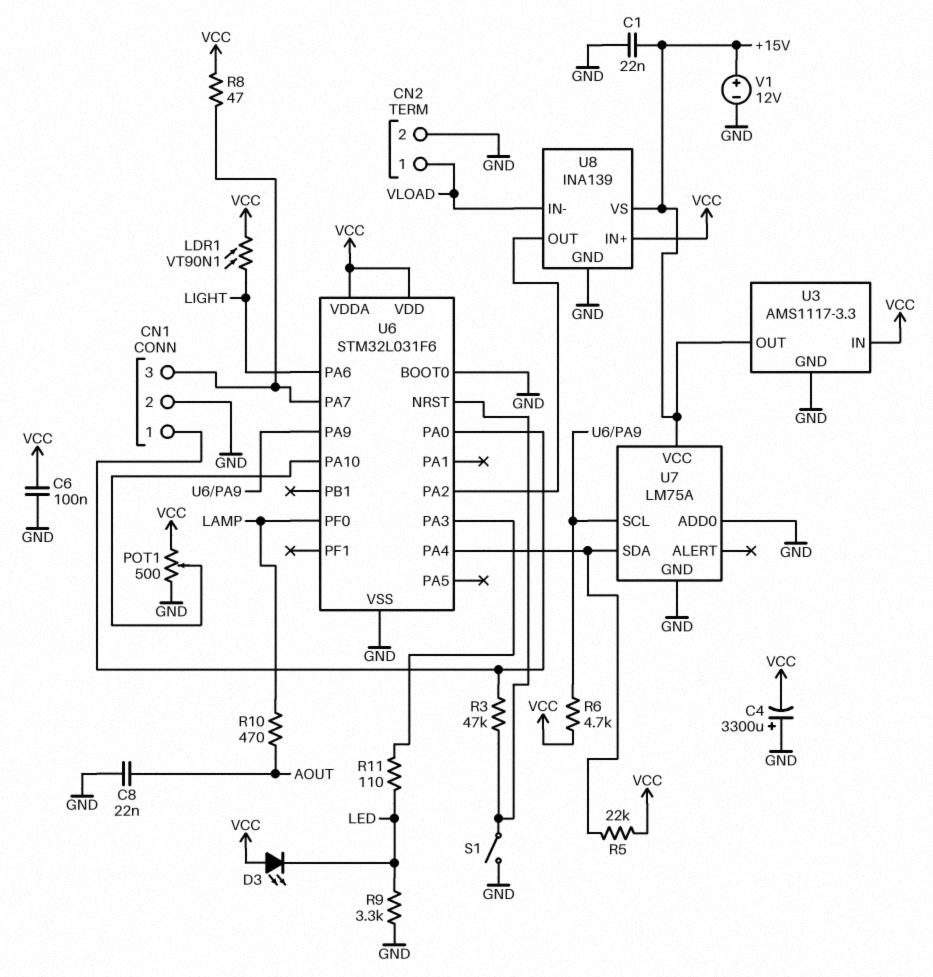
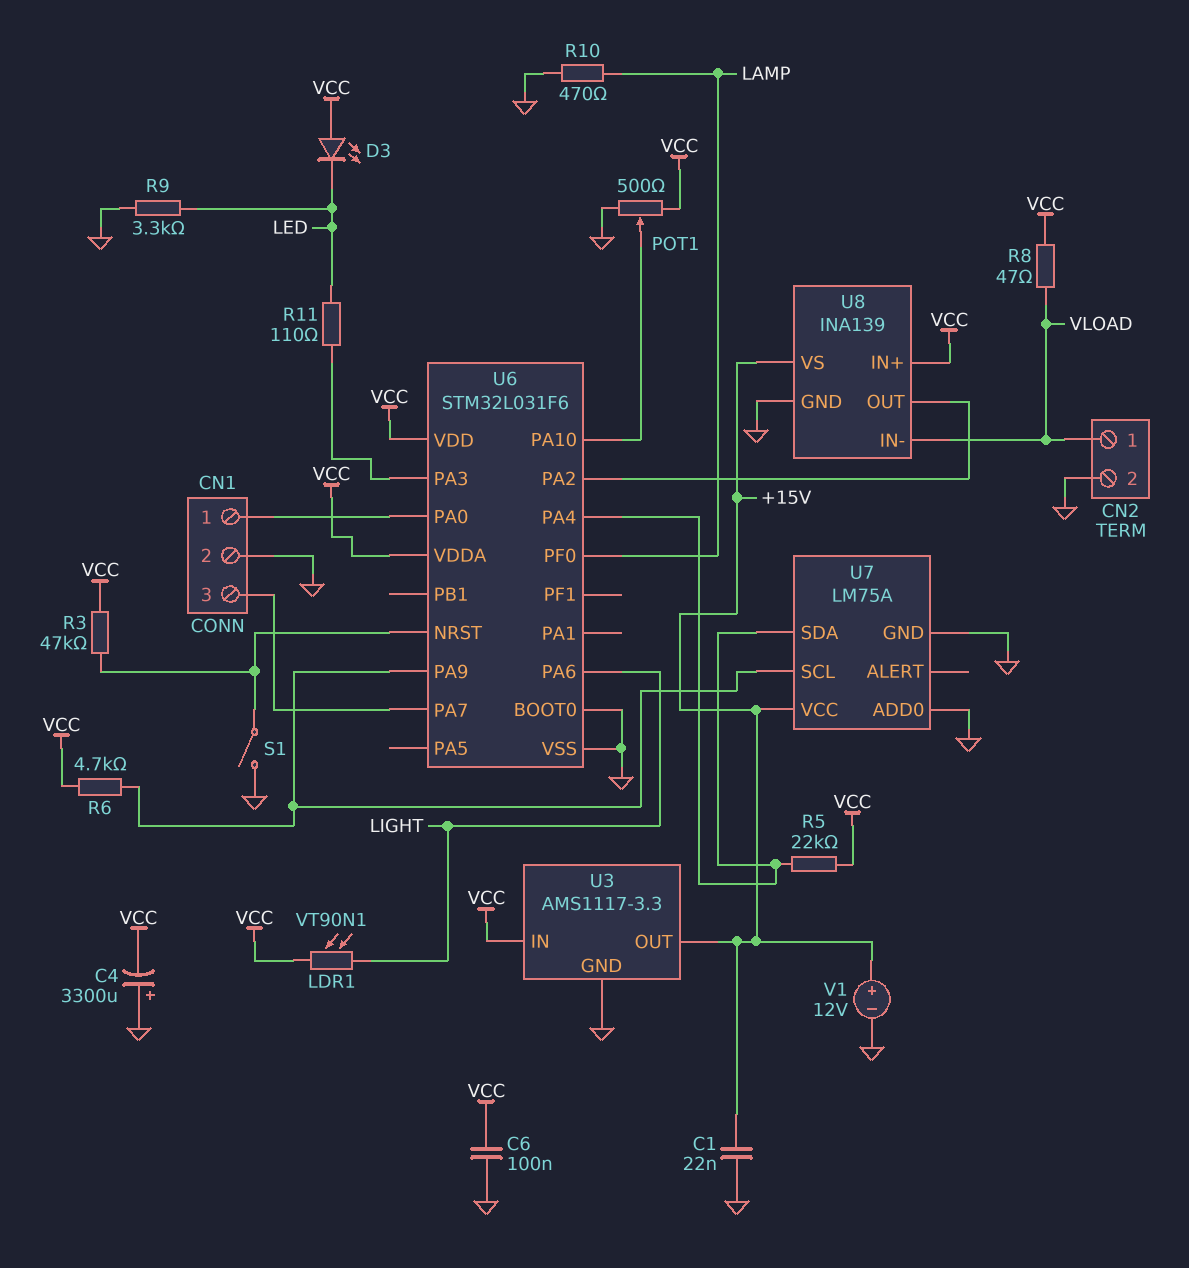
C8: 22nF (AOUT, GND) -> none
R3: 47k (CN1/1, U6/NRST) -> 47k (U6/NRST, VCC)
R8: 47 (CN1/3, VCC) -> 47 (VCC, VLOAD)
R10: 470 (AOUT, LAMP) -> 470 (GND, LAMP)

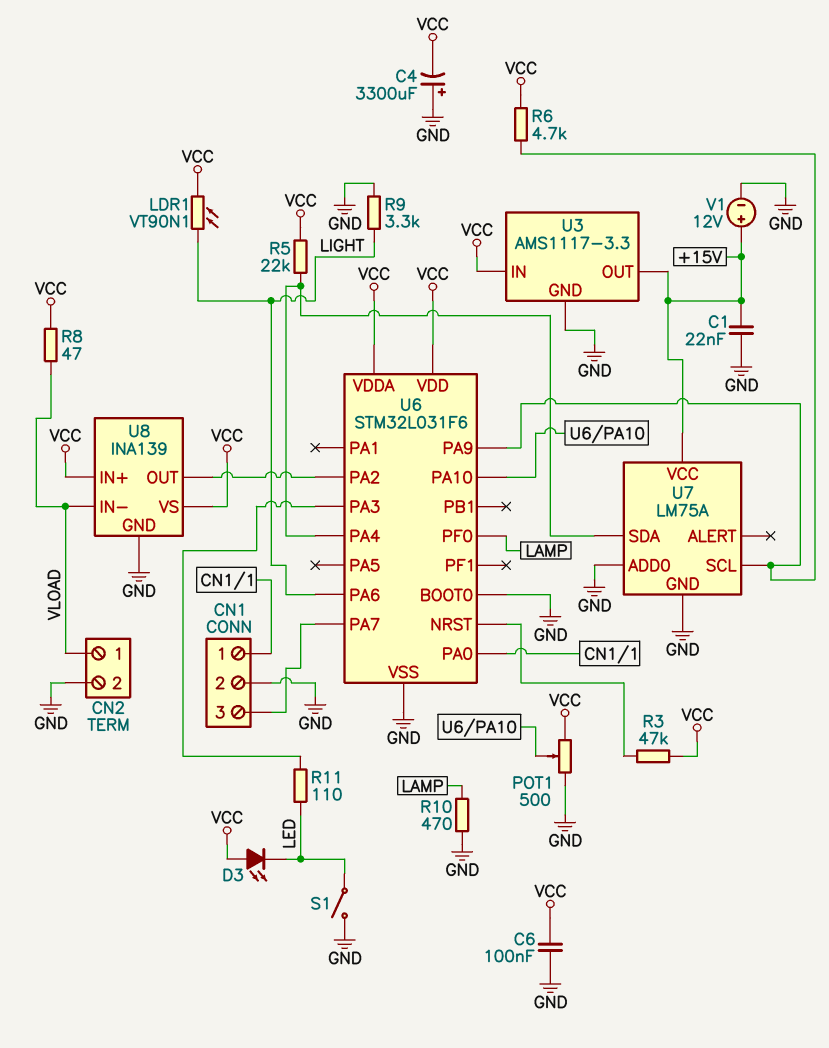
R9: 3.3k (GND, LED) -> 3.3k (GND, LIGHT)
S1: switch (GND, U6/NRST) -> switch (GND, LED)
U8 pin VS: +15V -> VCC

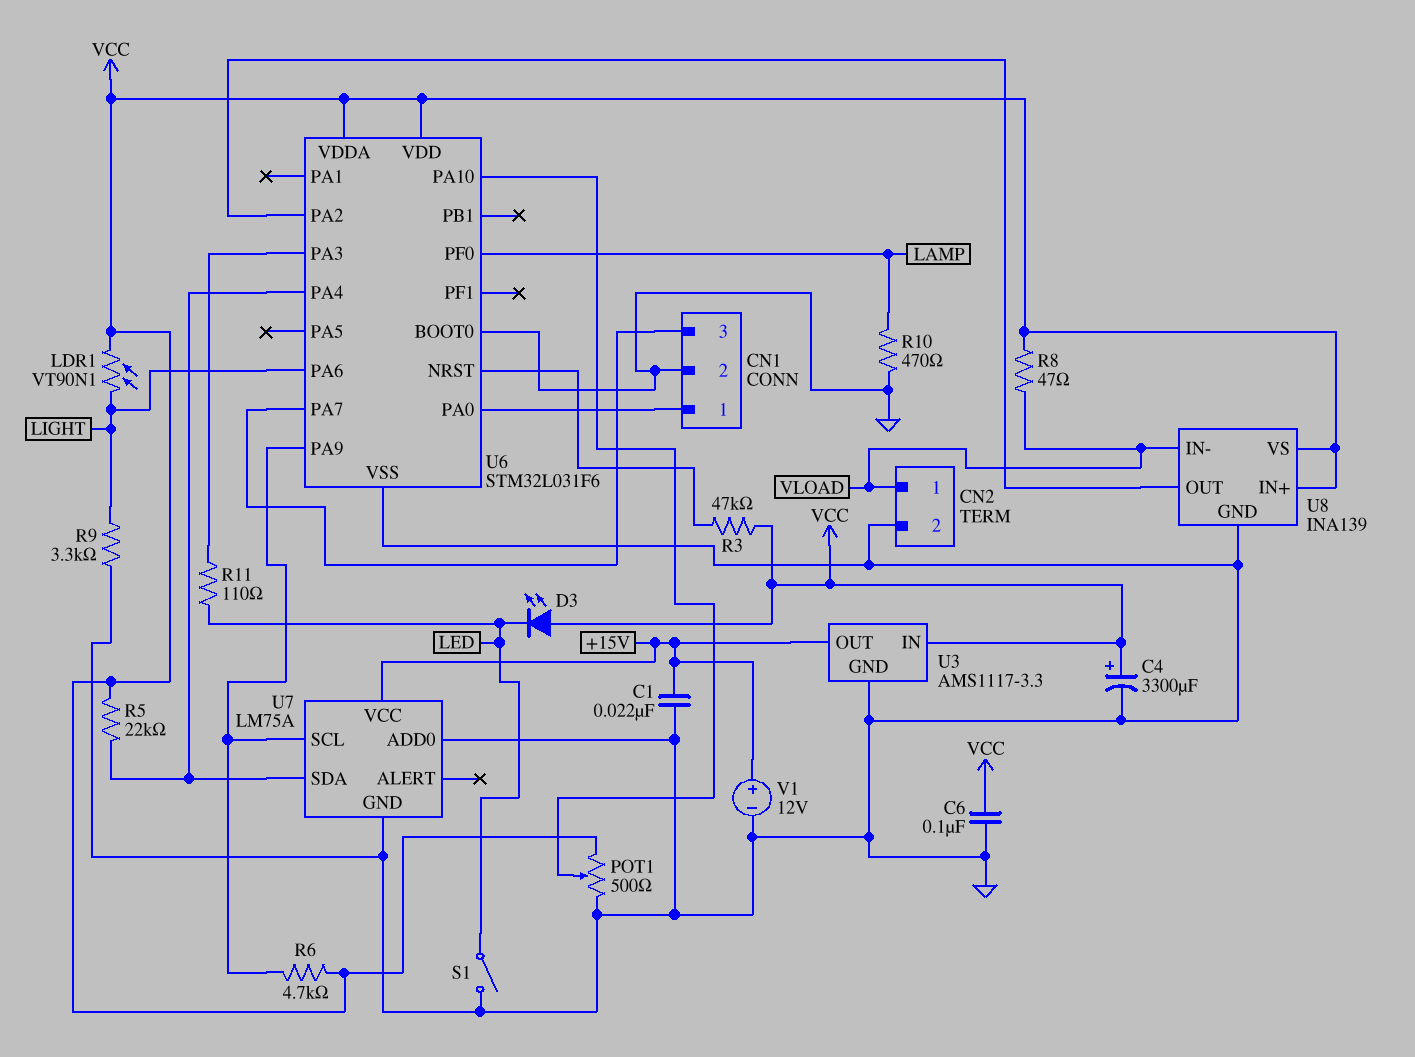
C4: 3300uF (plus GND, minus VCC) -> 3300uF (plus VCC, minus GND)

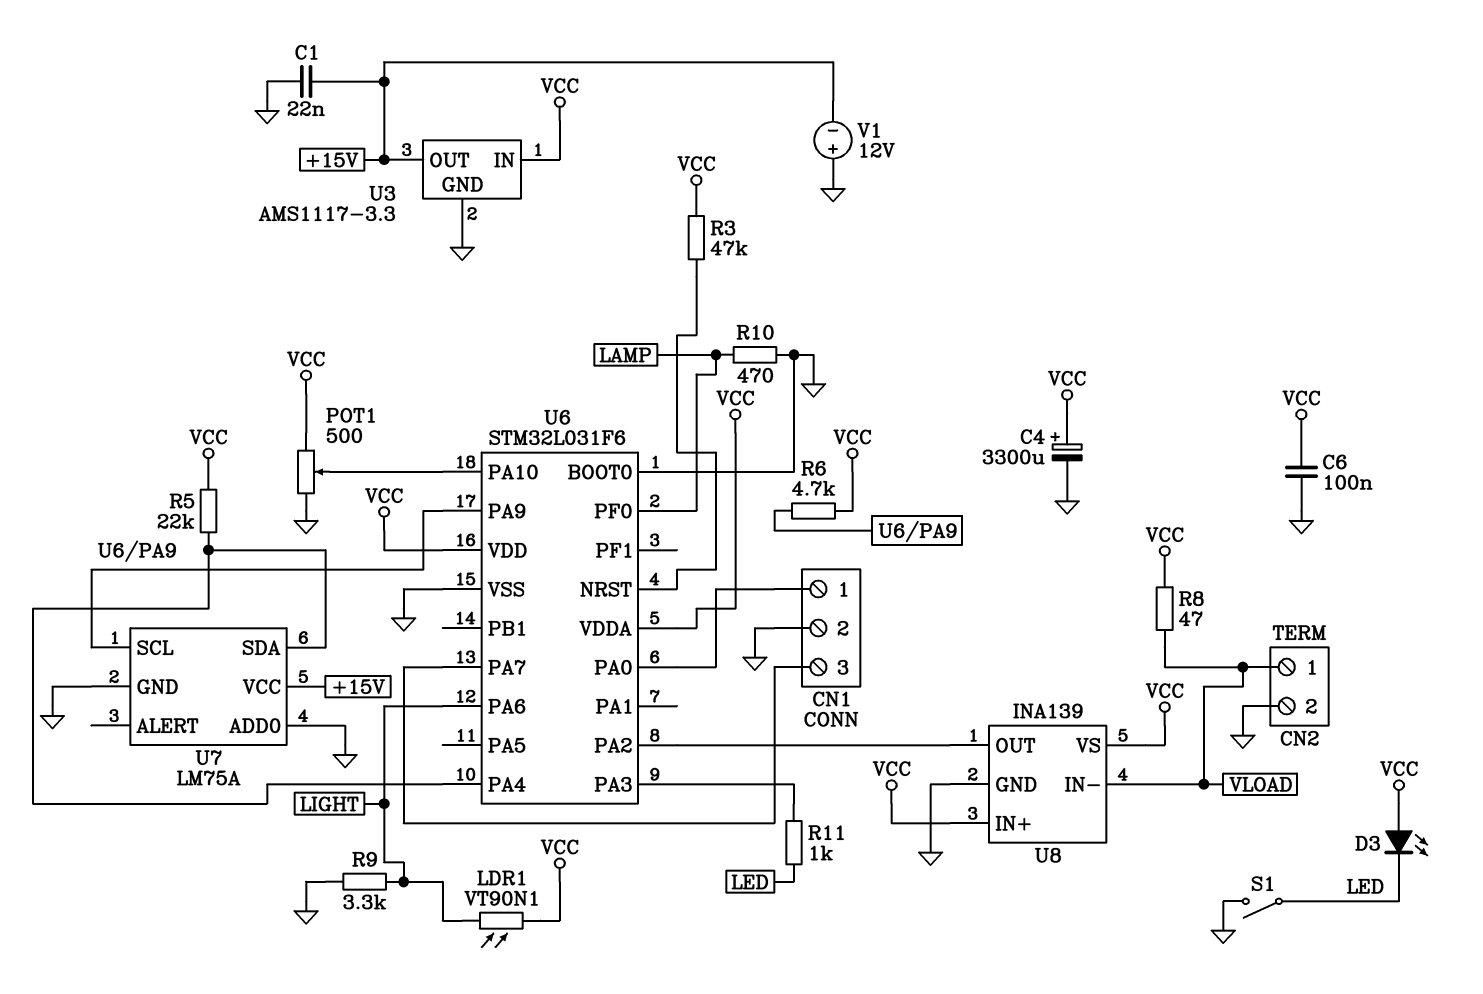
R11: 110 (LED, U6/PA3) -> 1k (LED, U6/PA3)
V1: 12V (plus +15V, minus GND) -> 12V (plus GND, minus +15V)

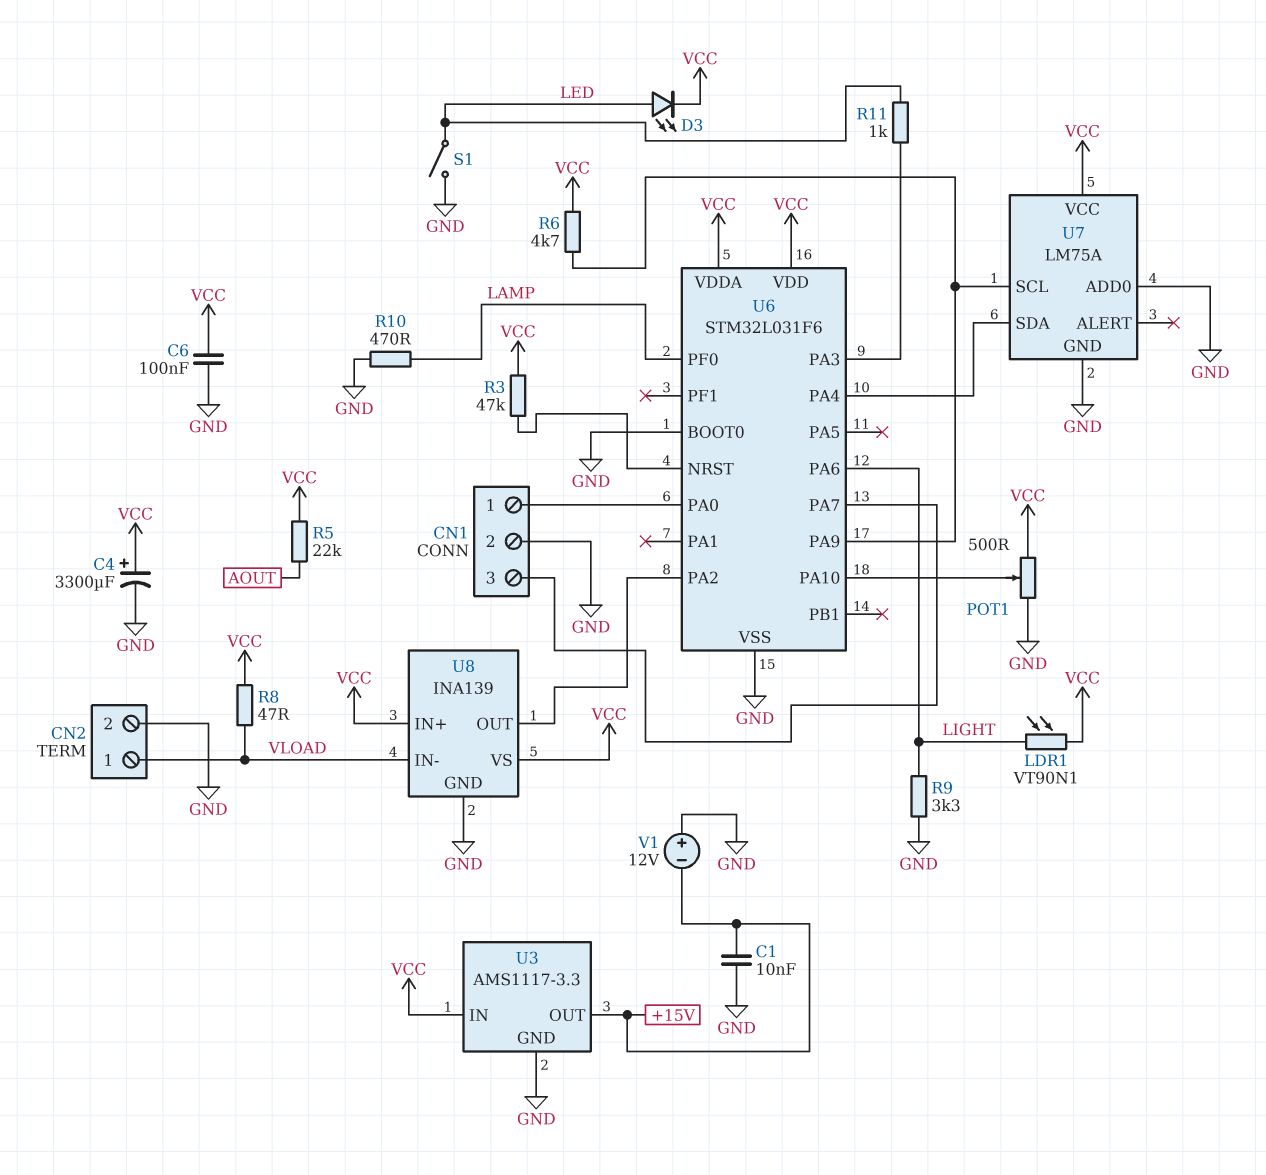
C1: 22nF (+15V, GND) -> 10nF (+15V, GND)
D3: LED (A VCC, K LED) -> LED (A LED, K VCC)
R5: 22k (U6/PA4, VCC) -> 22k (AOUT, VCC)
U7 pin VCC: +15V -> VCC

